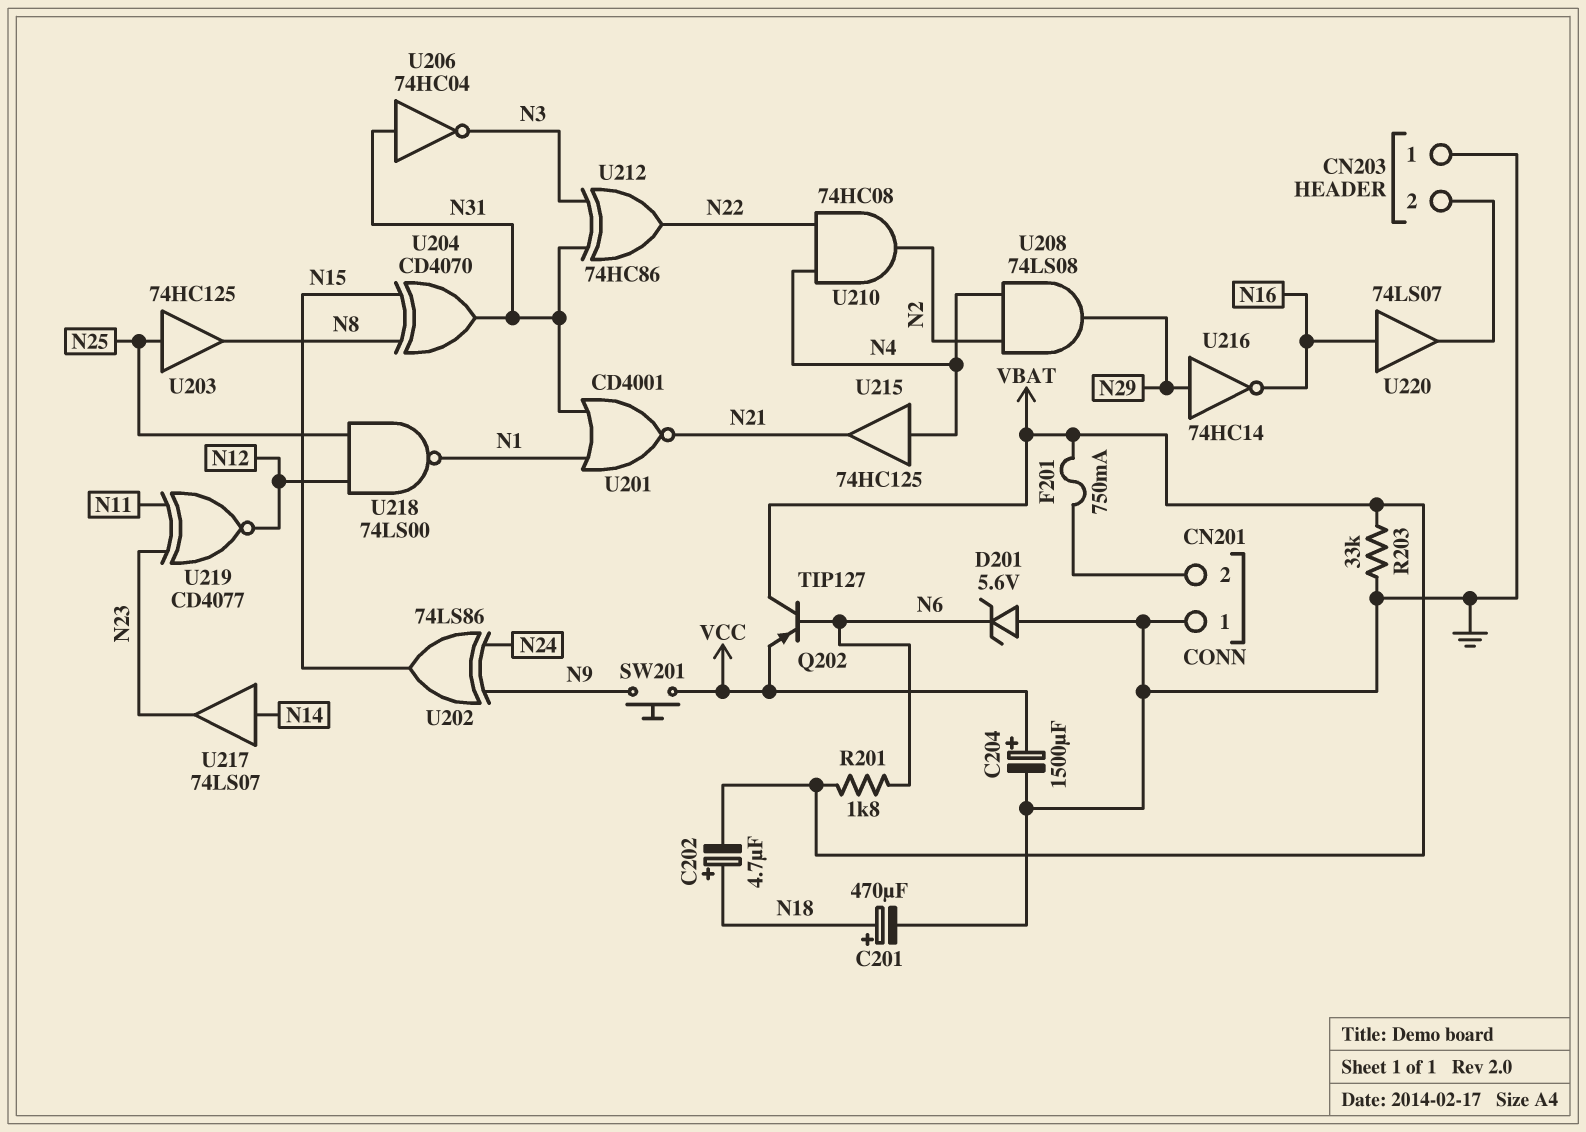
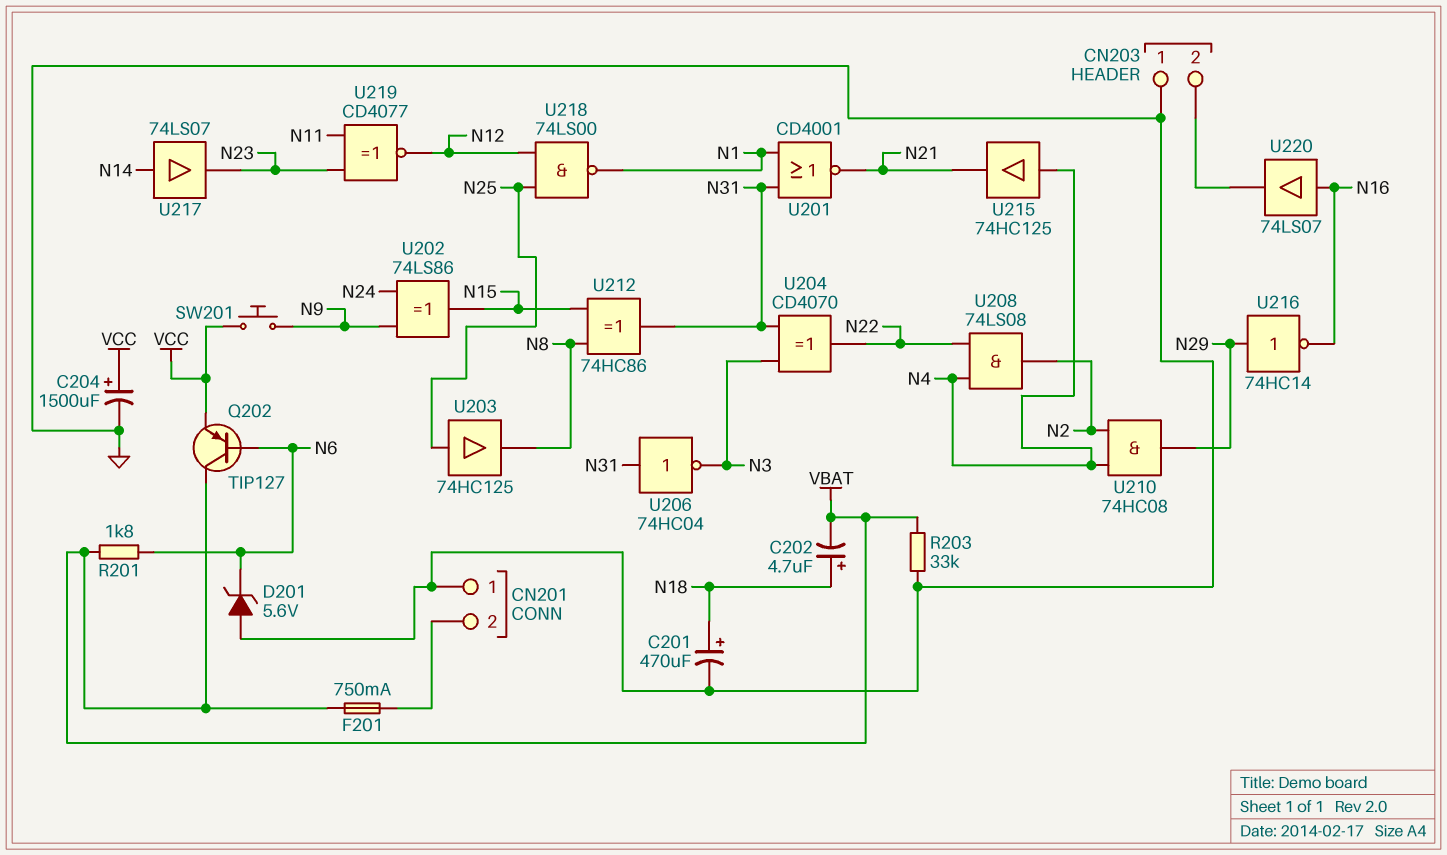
U204: XOR CD4070 (in N8, in N15, out N31) -> XOR CD4070 (in N3, in N31, out N22)
U208: AND 74LS08 (in N2, in N4, out N29) -> AND 74LS08 (in N4, in N22, out N2)
U210: AND 74HC08 (in N4, in N22, out N2) -> AND 74HC08 (in N2, in N4, out N29)
U212: XOR 74HC86 (in N3, in N31, out N22) -> XOR 74HC86 (in N8, in N15, out N31)

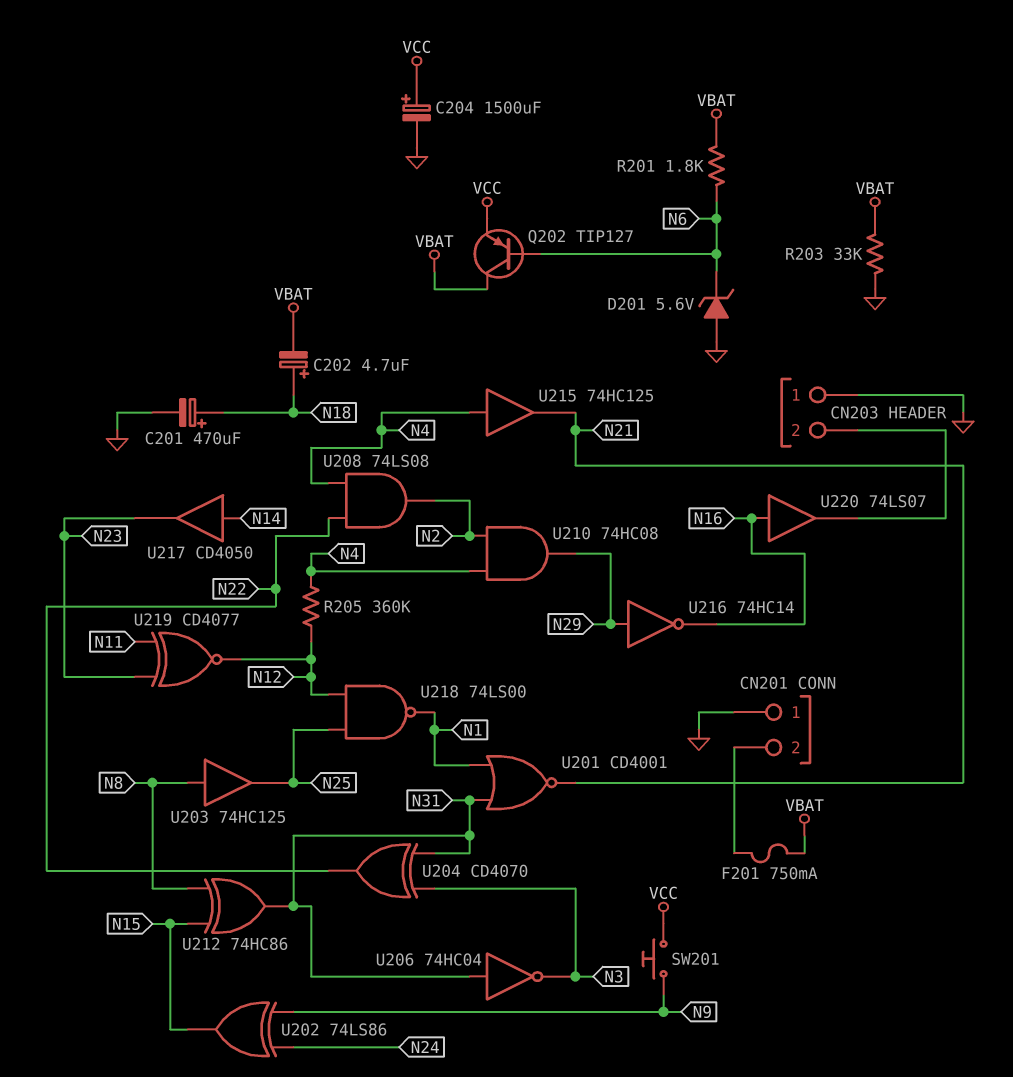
R205: none -> 360k (N4, N12)
U203: buffer 74HC125 (in N25, out N8) -> buffer 74HC125 (in N8, out N25)
U217: buffer 74LS07 (in N14, out N23) -> buffer CD4050 (in N14, out N23)

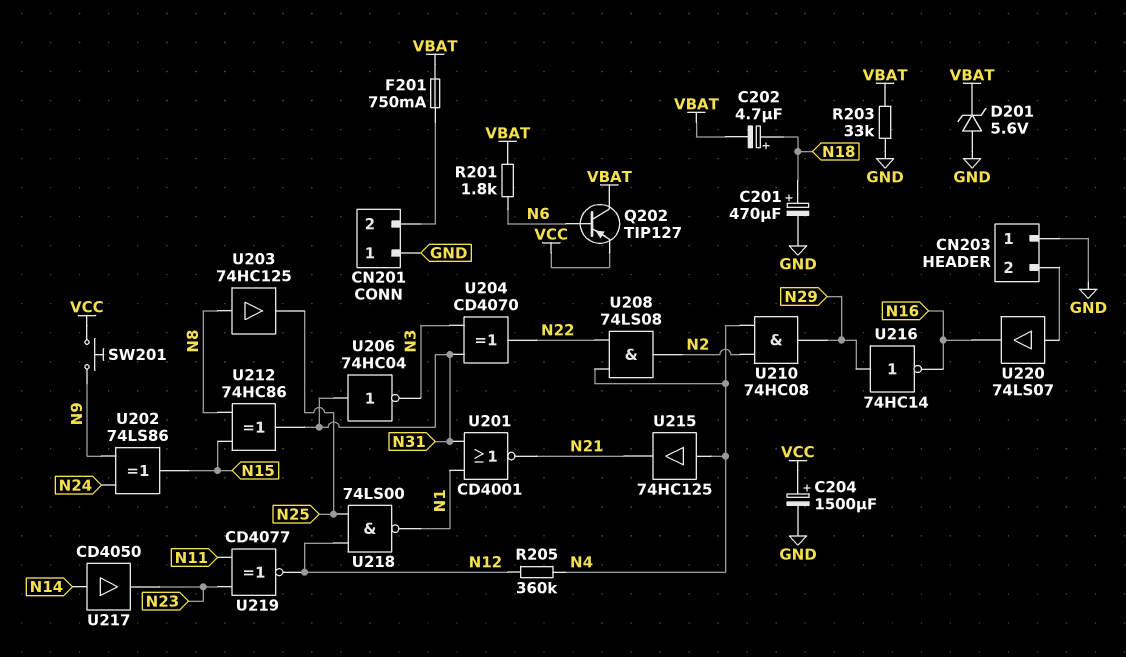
D201: zener 5.6V (A GND, K N6) -> zener 5.6V (A GND, K VBAT)
U220: buffer 74LS07 (in N16, out CN203/2) -> buffer 74LS07 (in CN203/2, out N16)

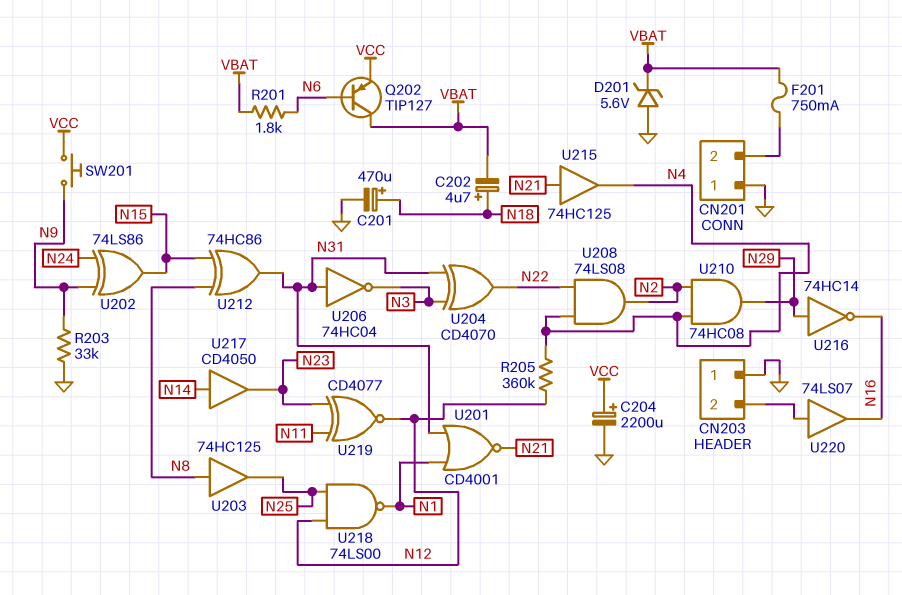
C204: 1500uF (plus VCC, minus GND) -> 2200uF (plus VCC, minus GND)
R203: 33k (GND, VBAT) -> 33k (GND, N9)
U215: buffer 74HC125 (in N4, out N21) -> buffer 74HC125 (in N21, out N4)

